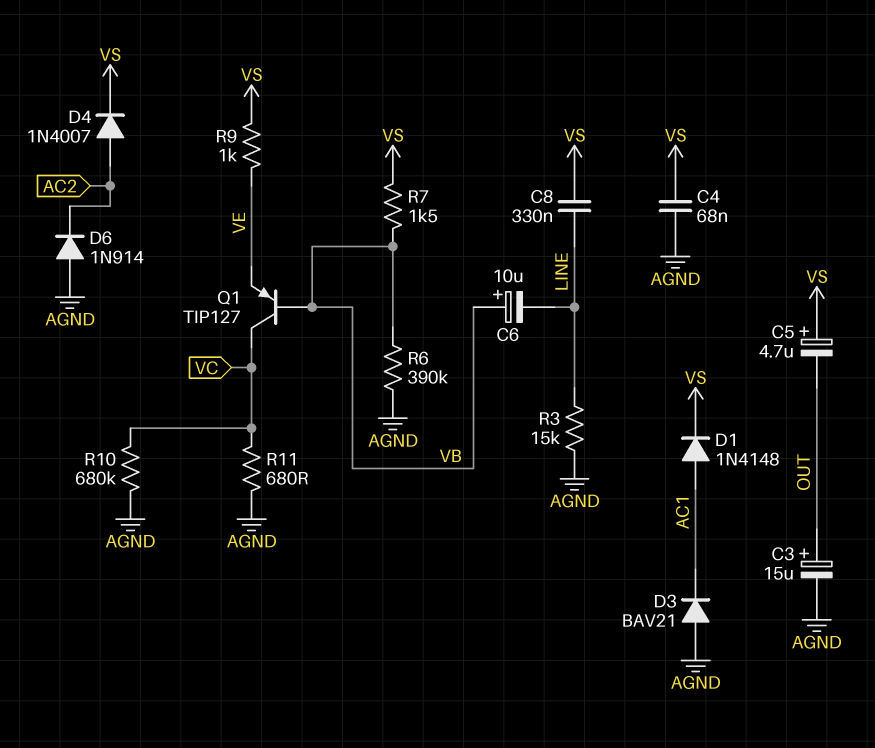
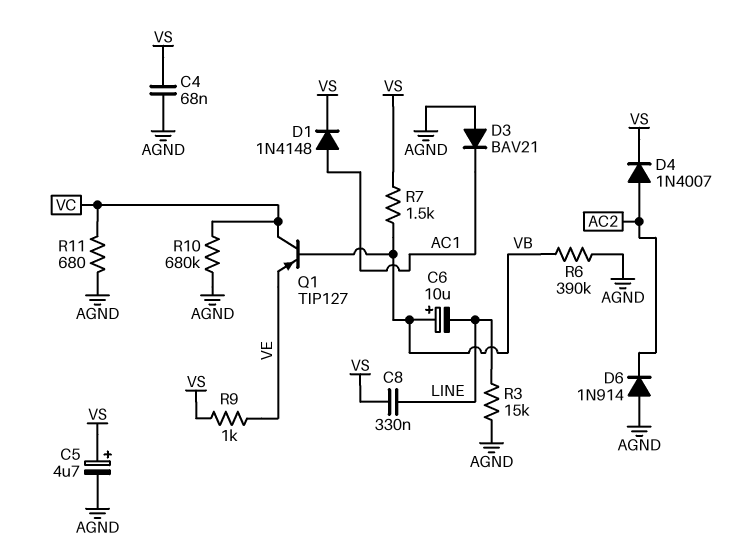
C3: 15uF (plus OUT, minus AGND) -> none
C5: 4.7uF (plus VS, minus OUT) -> 4.7uF (plus VS, minus AGND)

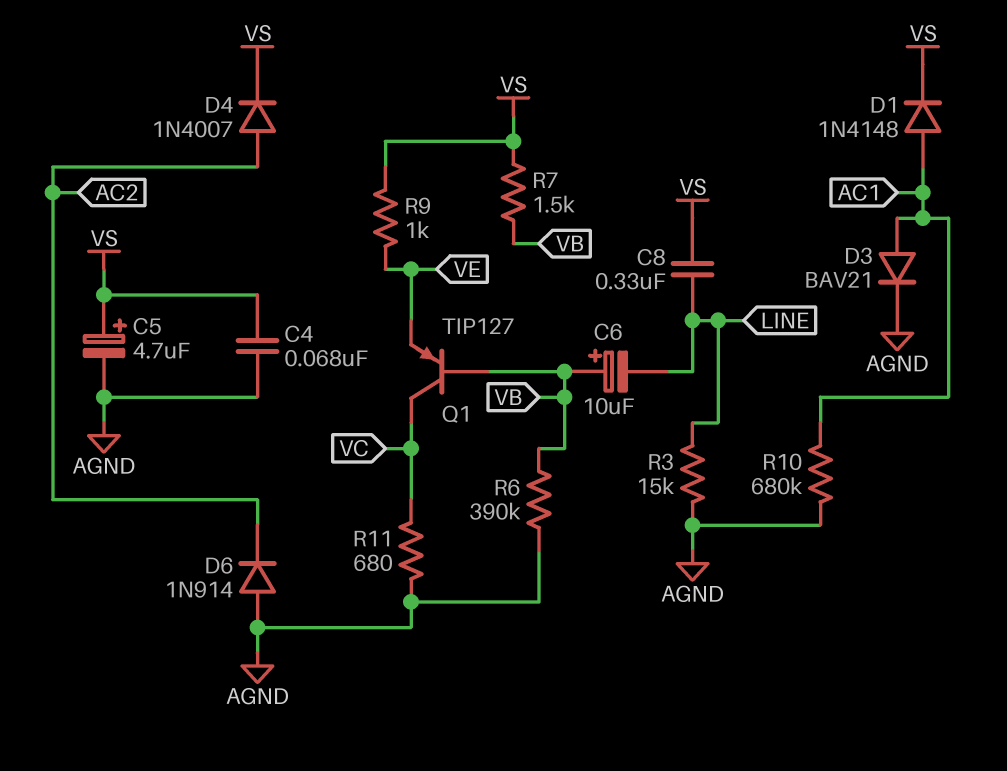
D3: diode BAV21 (A AGND, K AC1) -> diode BAV21 (A AC1, K AGND)
R10: 680k (AGND, VC) -> 680k (AC1, AGND)

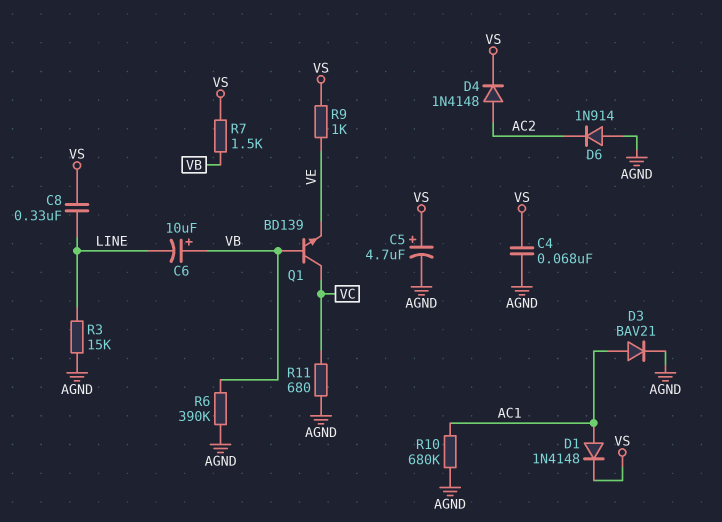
D4: diode 1N4007 (A AC2, K VS) -> diode 1N4148 (A AC2, K VS)
Q1: PNP TIP127 (B VB, C VC, E VE) -> NPN BD139 (B VB, C VC, E VE)

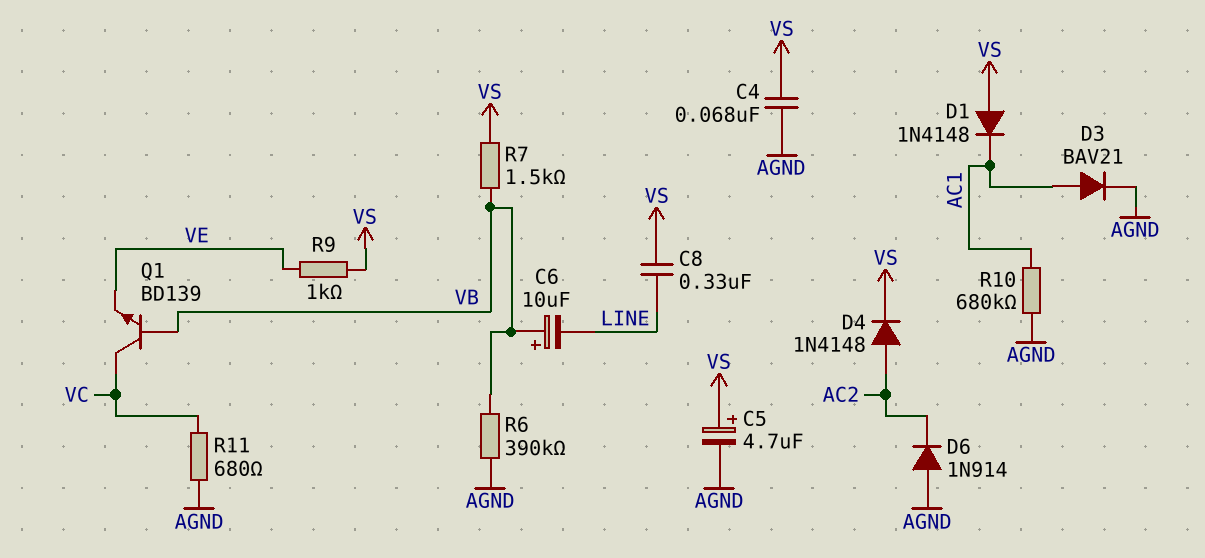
D1: diode 1N4148 (A AC1, K VS) -> diode 1N4148 (A VS, K AC1)
R3: 15k (AGND, LINE) -> none

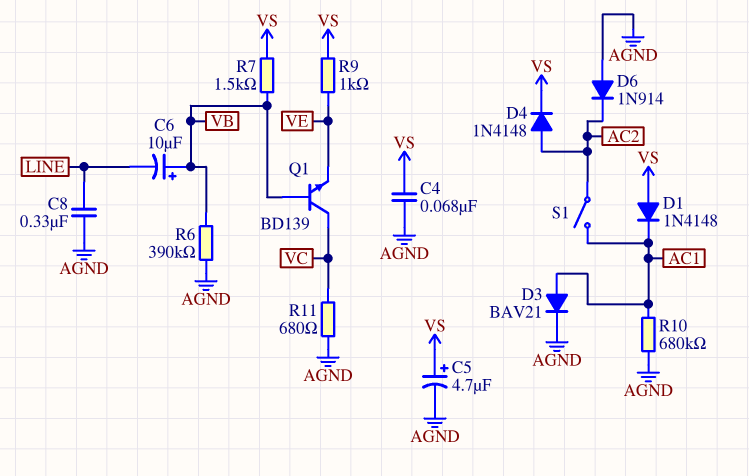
C8: 330nF (LINE, VS) -> 330nF (AGND, LINE)
S1: none -> switch (AC1, AC2)

